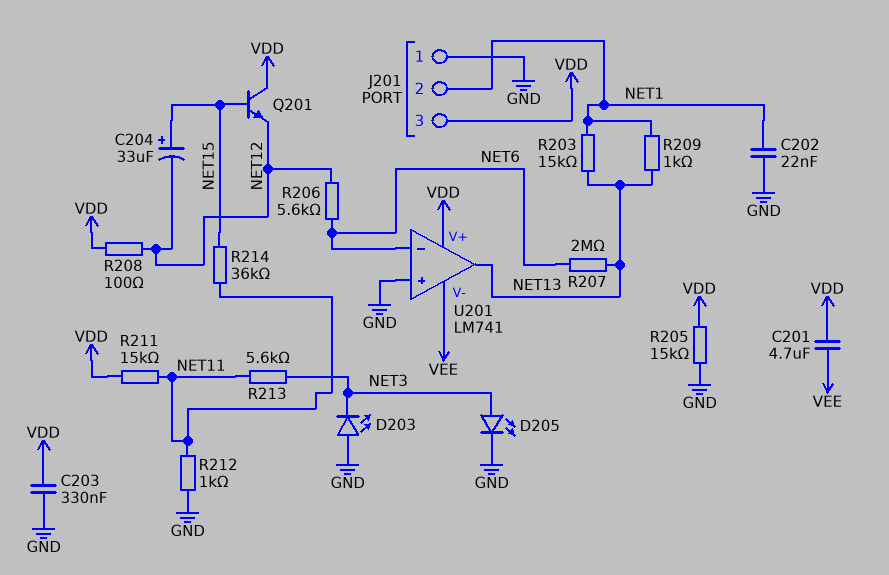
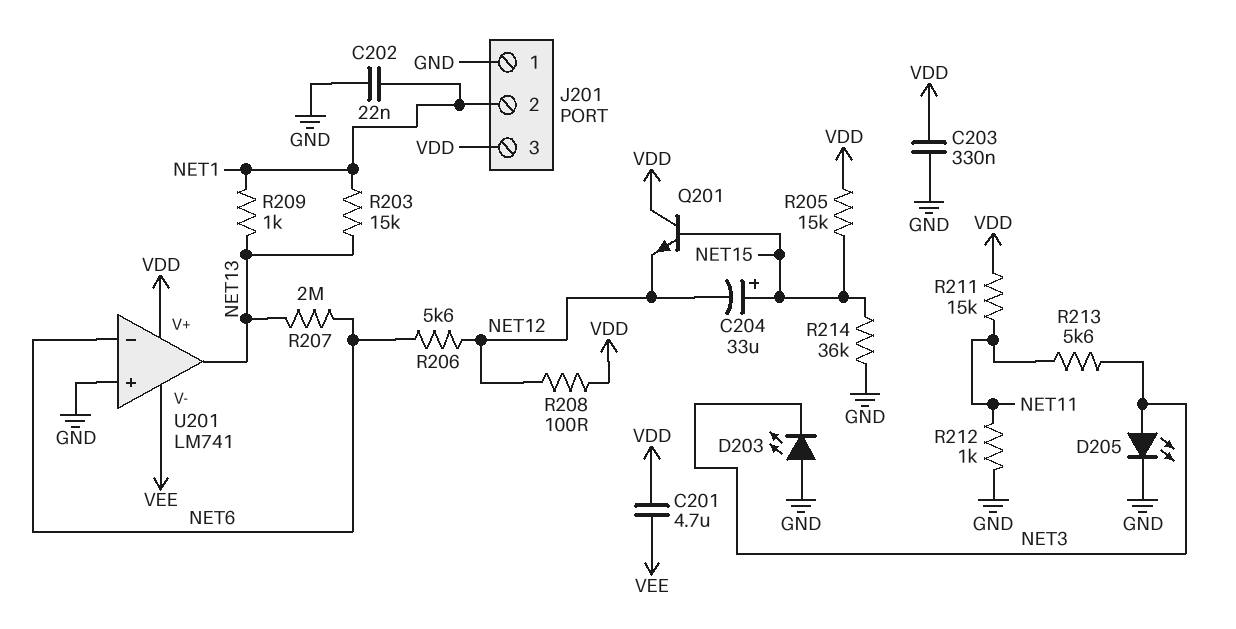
R205: 15k (GND, VDD) -> 15k (NET15, VDD)
R214: 36k (NET11, NET15) -> 36k (GND, NET15)

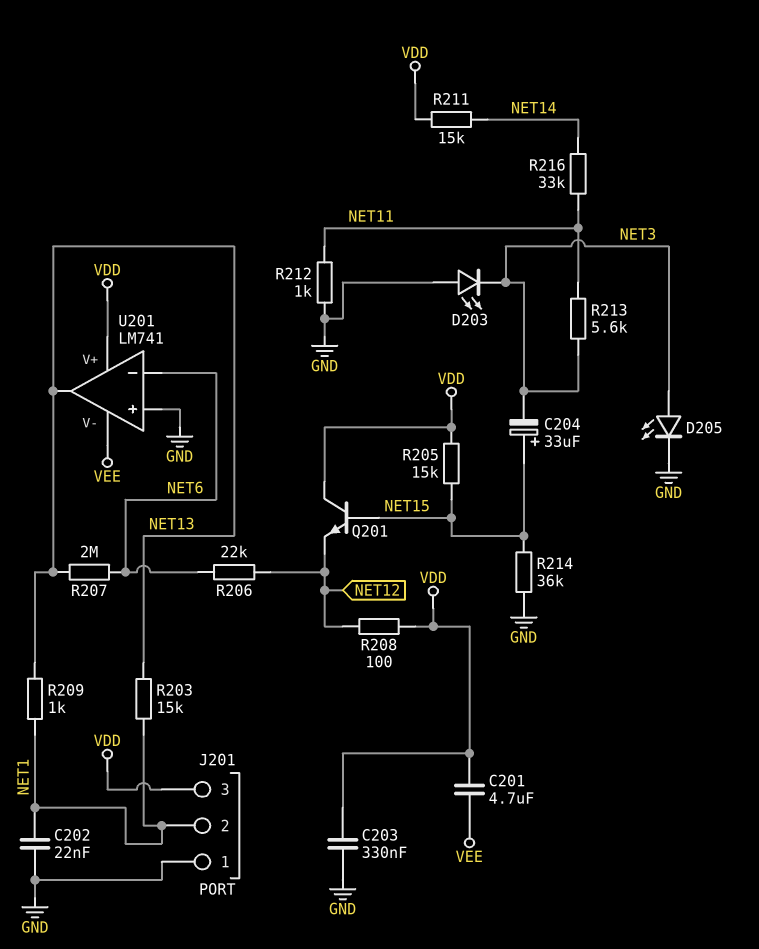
C204: 33uF (plus NET15, minus NET12) -> 33uF (plus NET15, minus NET3)
R206: 5.6k (NET6, NET12) -> 22k (NET6, NET12)
R211: 15k (NET11, VDD) -> 15k (NET14, VDD)
R216: none -> 33k (NET11, NET14)

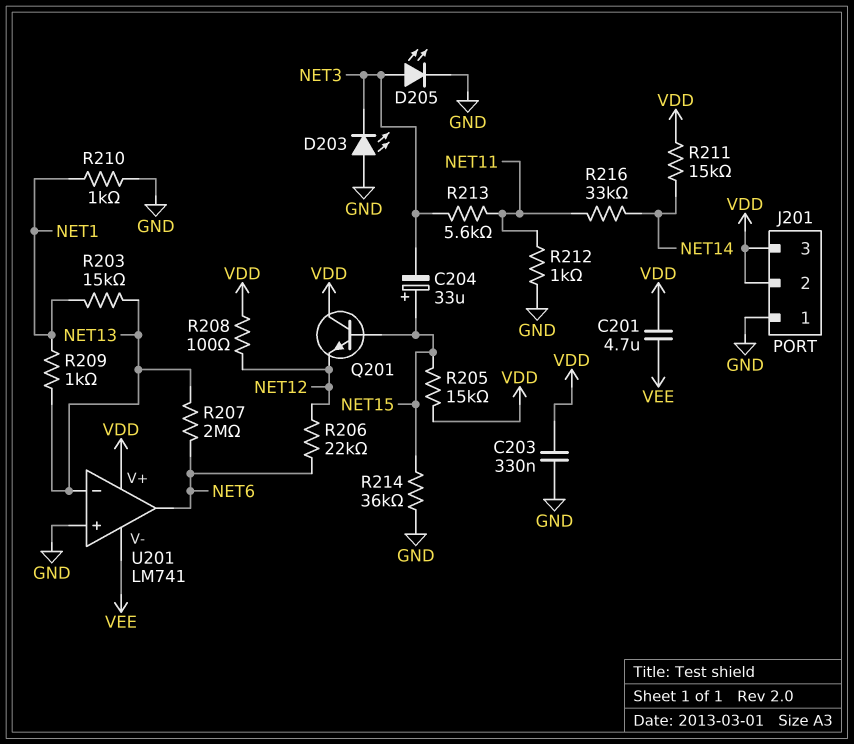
C202: 22nF (GND, NET1) -> none
J201 pin 2: NET1 -> VDD
R210: none -> 1k (GND, NET1)
U201 pin in-: NET6 -> NET13
U201 pin out: NET13 -> NET6

